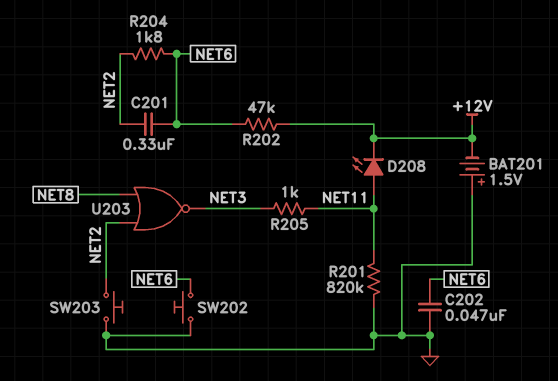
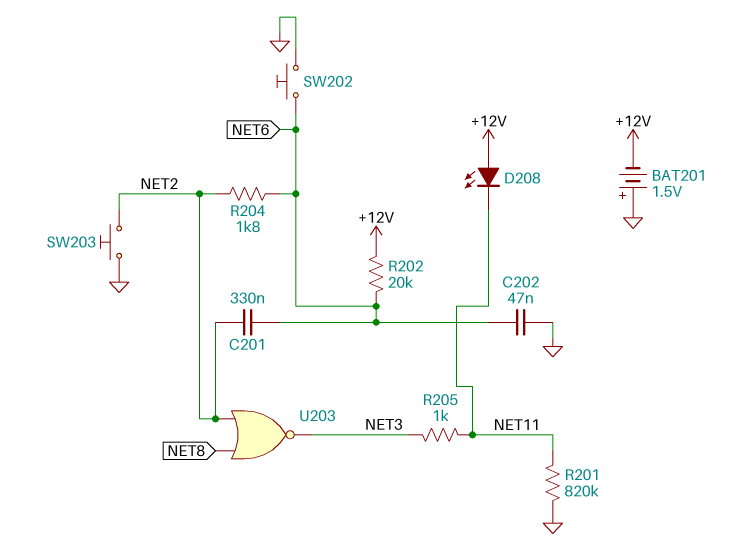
D208: LED (A NET11, K +12V) -> LED (A +12V, K NET11)
R202: 47k (+12V, NET6) -> 20k (+12V, NET6)

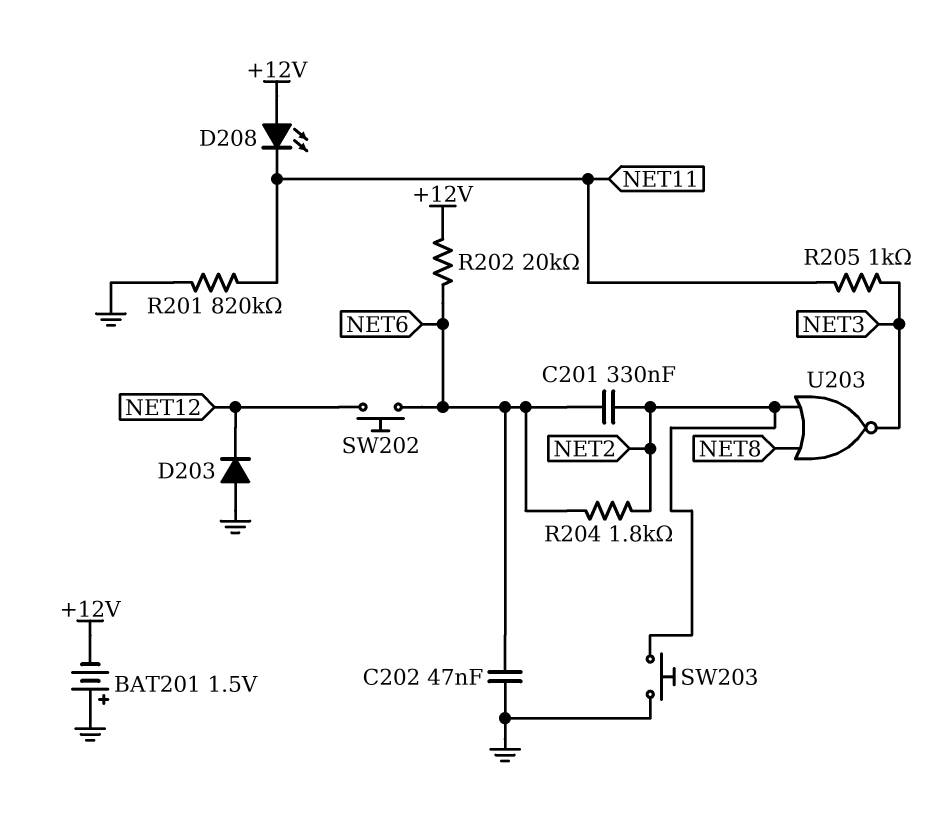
D203: none -> diode (A GND, K NET12)
SW202: button (GND, NET6) -> button (NET6, NET12)

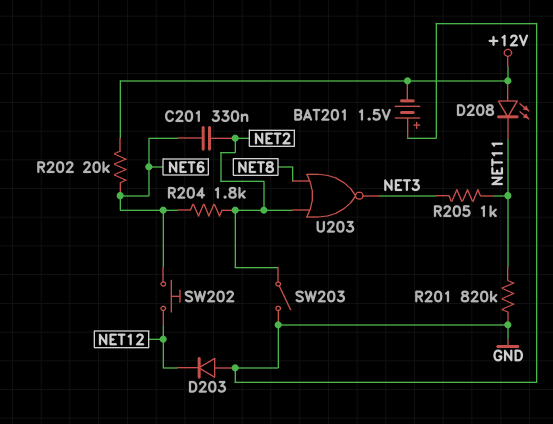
C202: 47nF (GND, NET6) -> none
SW203: button (GND, NET2) -> switch (GND, NET2)

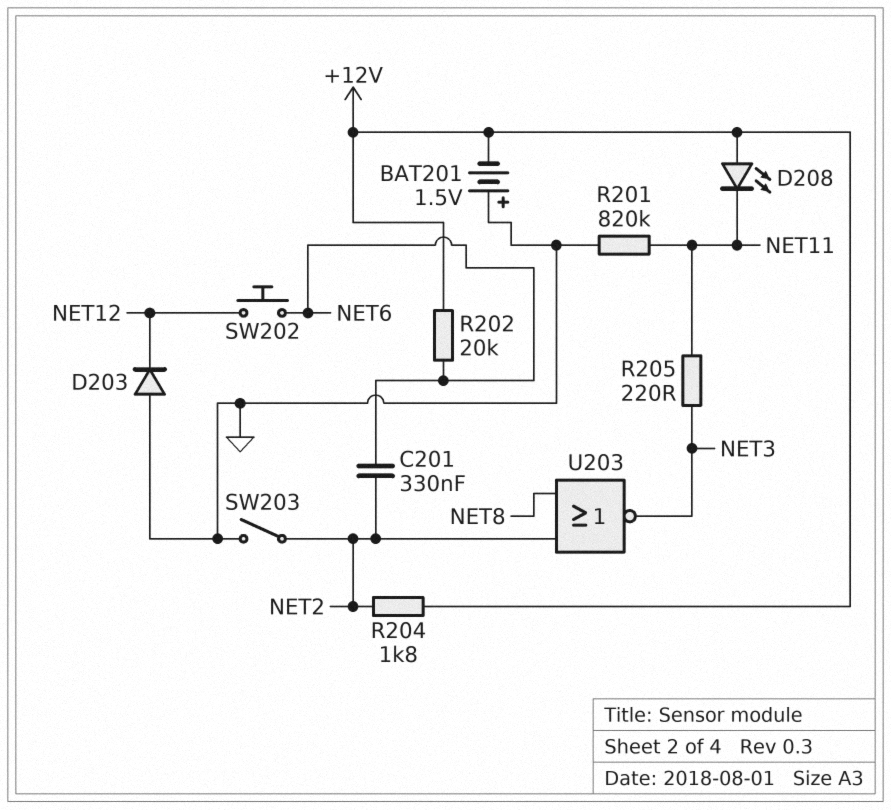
R204: 1.8k (NET2, NET6) -> 1.8k (+12V, NET2)
R205: 1k (NET3, NET11) -> 220 (NET3, NET11)

